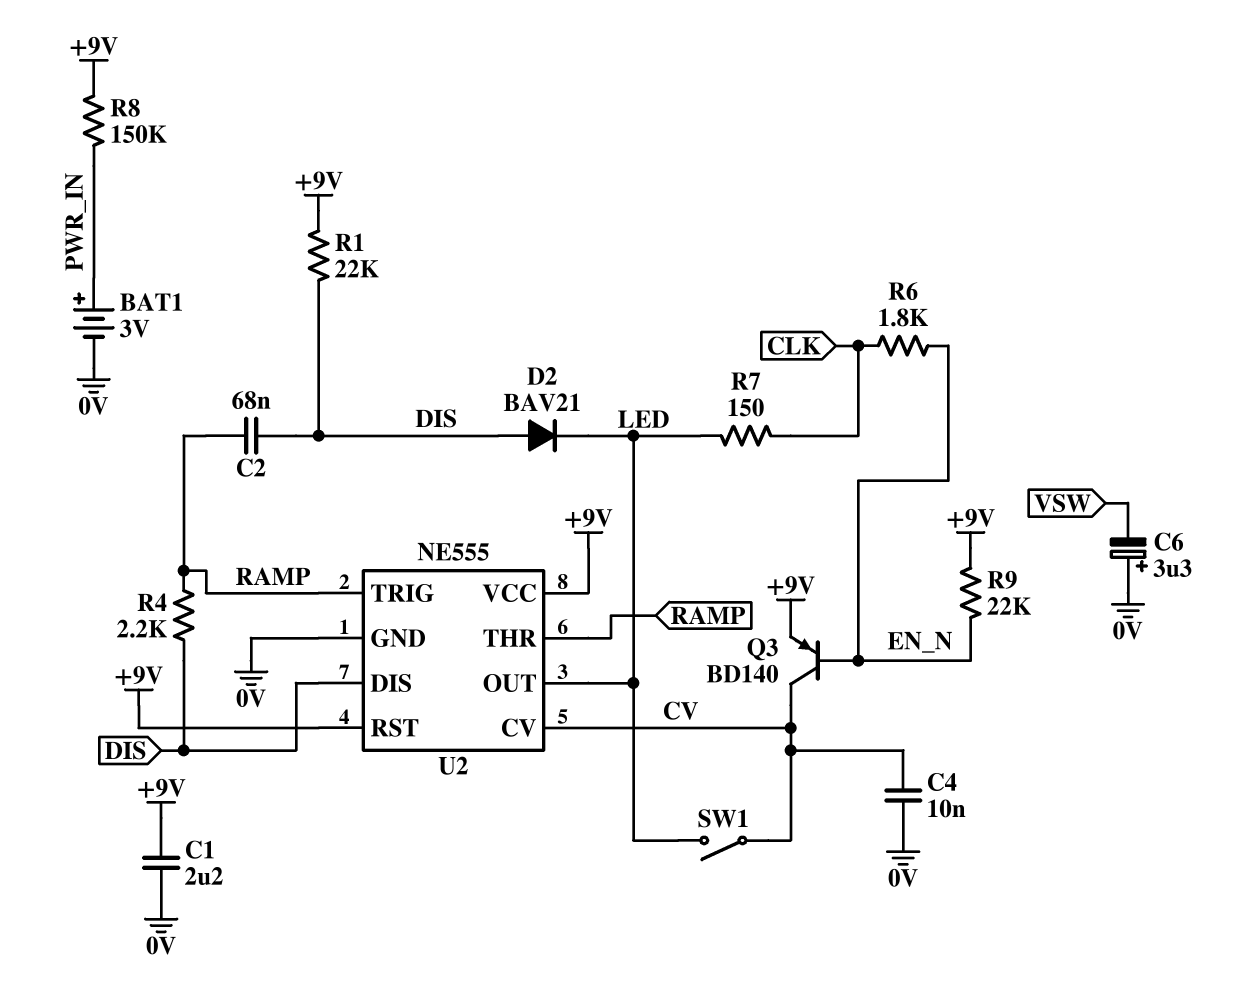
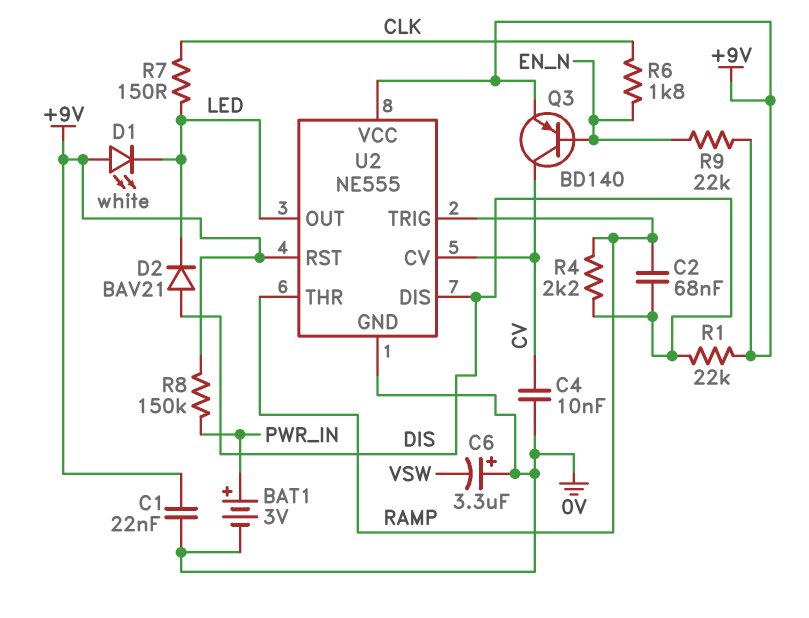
C1: 2.2uF (+9V, 0V) -> 22nF (+9V, 0V)
D1: none -> LED white (A +9V, K LED)
SW1: switch (CV, LED) -> none

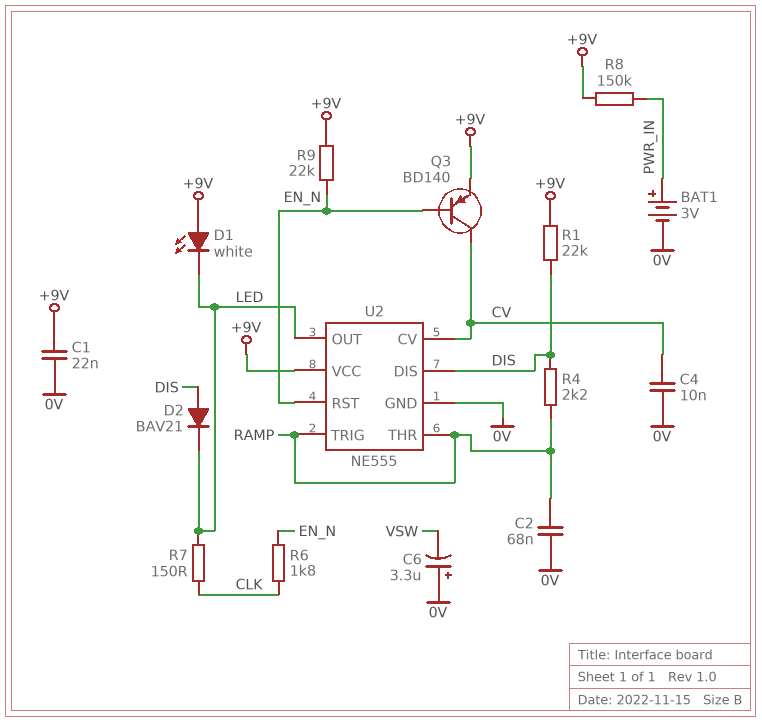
C2: 68nF (DIS, RAMP) -> 68nF (0V, RAMP)
U2 pin RST: +9V -> EN_N

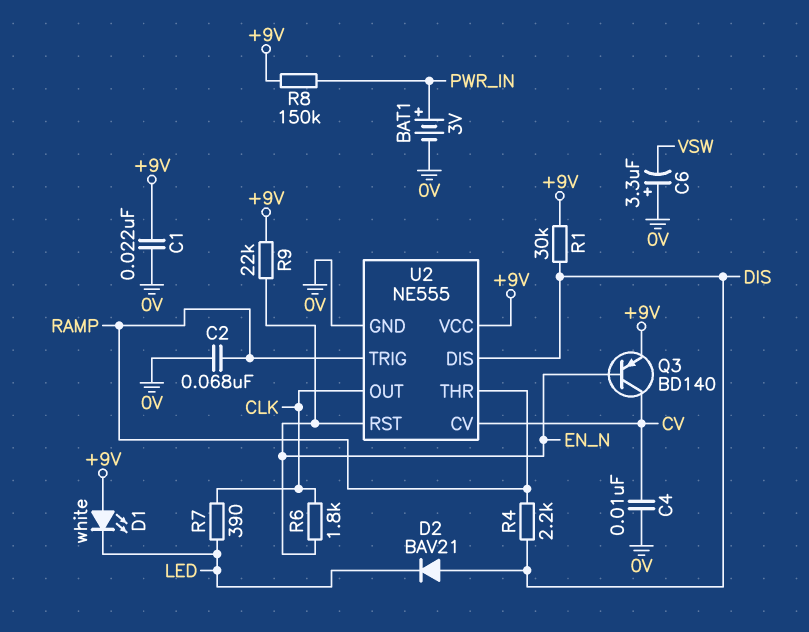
R1: 22k (+9V, DIS) -> 30k (+9V, DIS)
R7: 150 (CLK, LED) -> 390 (CLK, LED)
U2 pin OUT: LED -> CLK

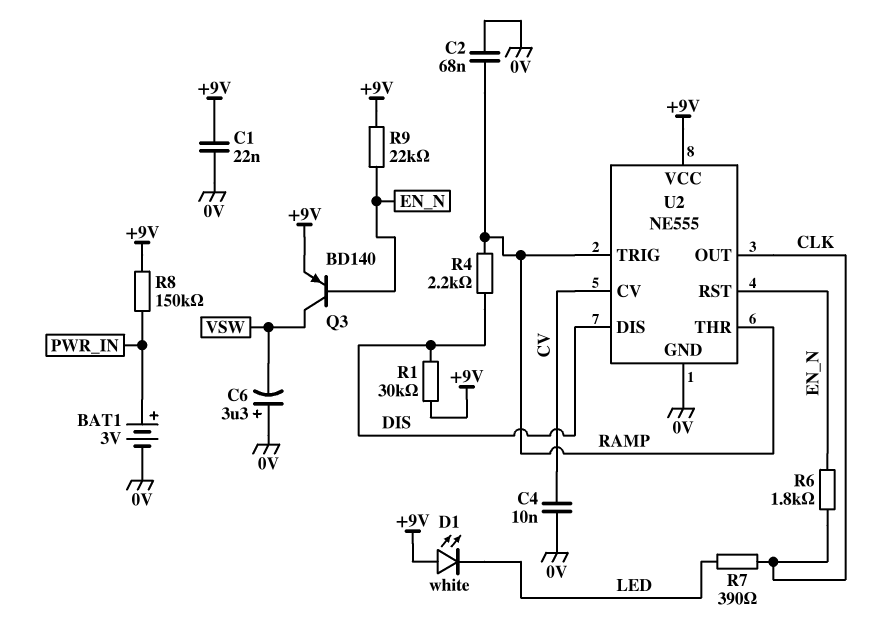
D2: diode BAV21 (A DIS, K LED) -> none
Q3: PNP BD140 (B EN_N, C CV, E +9V) -> PNP BD140 (B EN_N, C VSW, E +9V)

